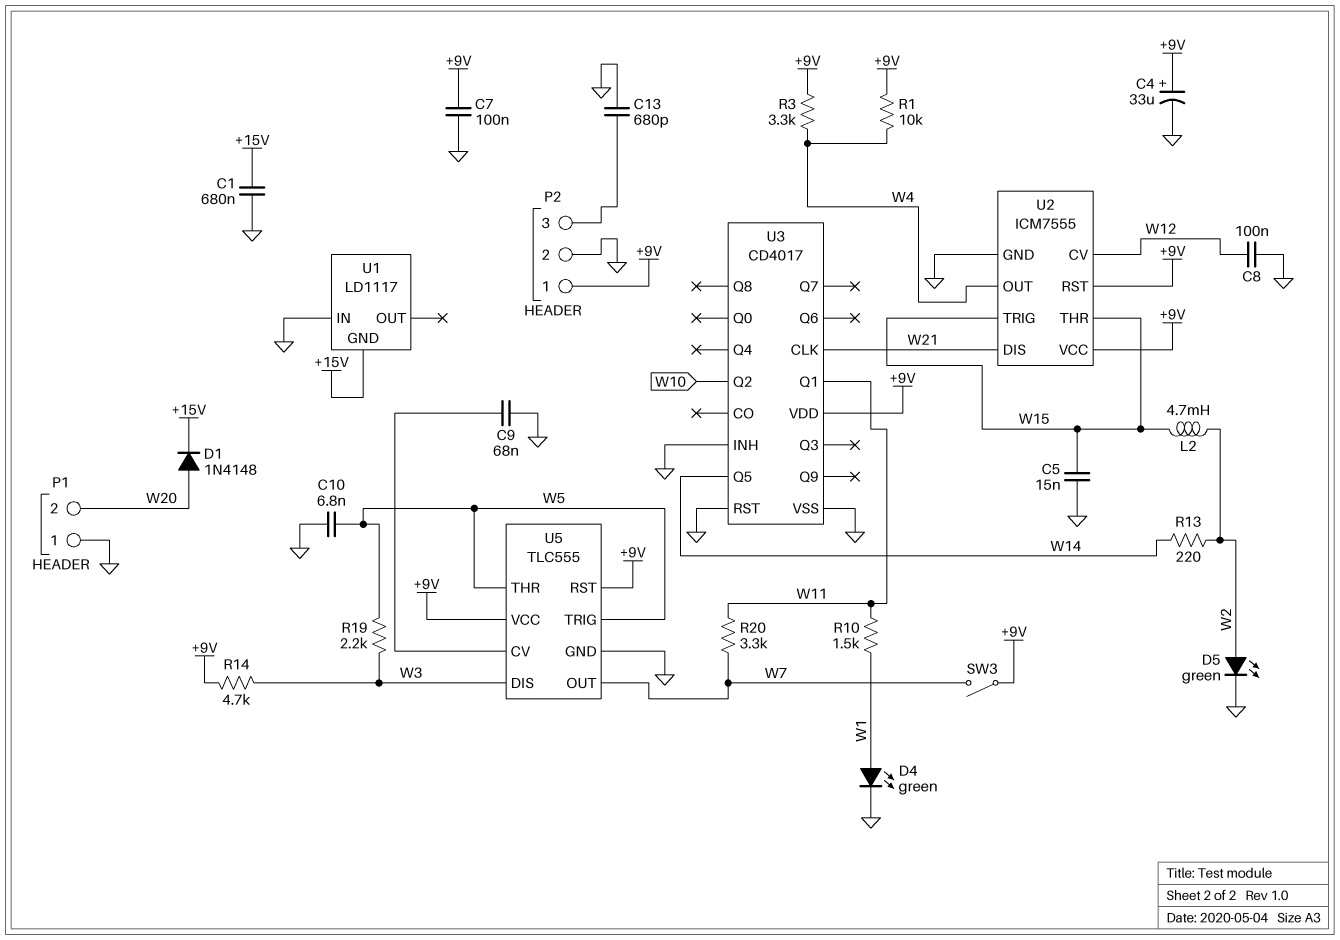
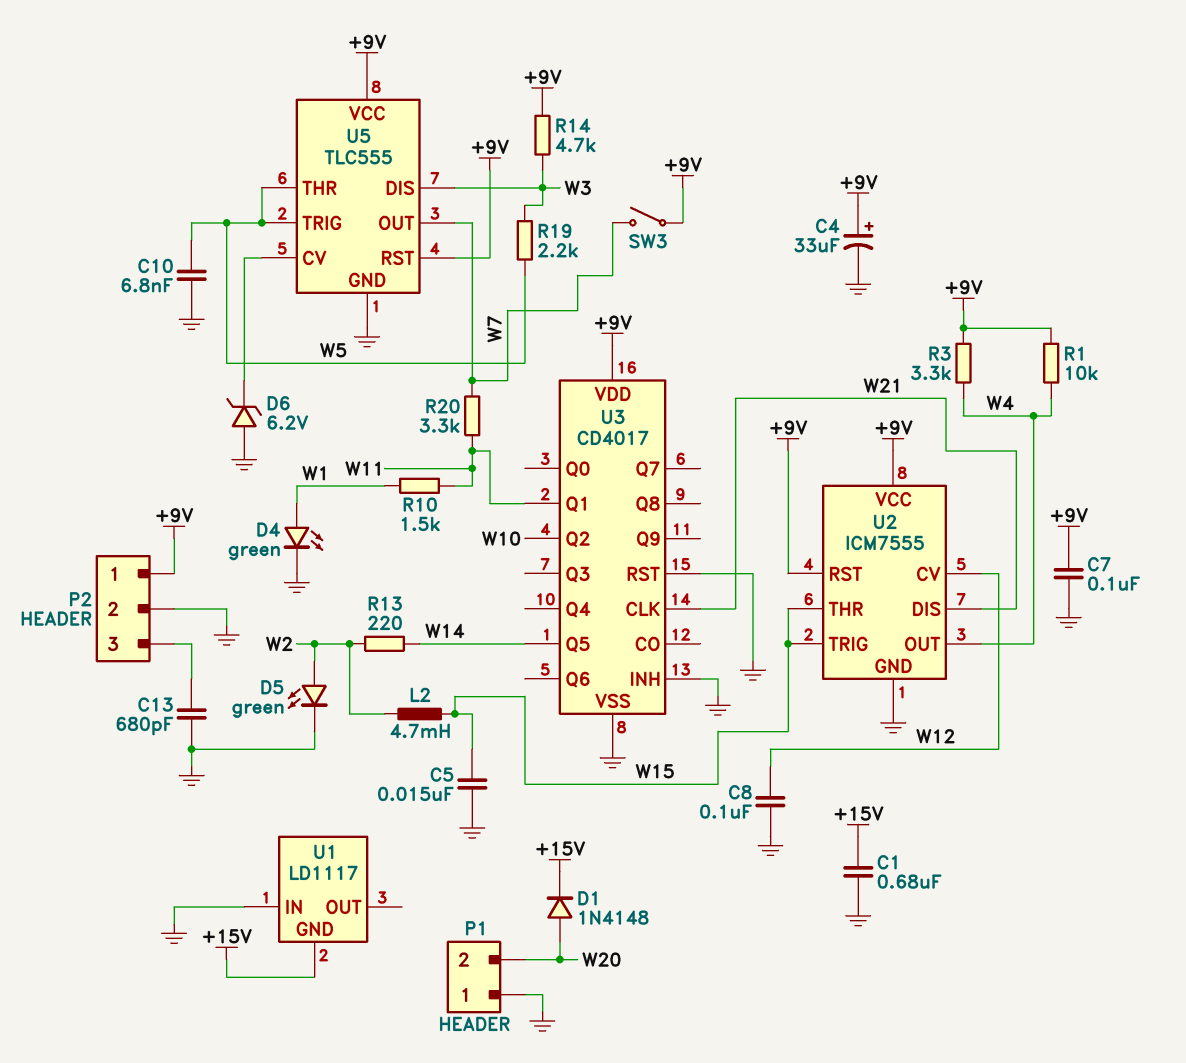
C9: 68nF (GND, U5/CV) -> none
D6: none -> zener 6.2V (A GND, K U5/CV)

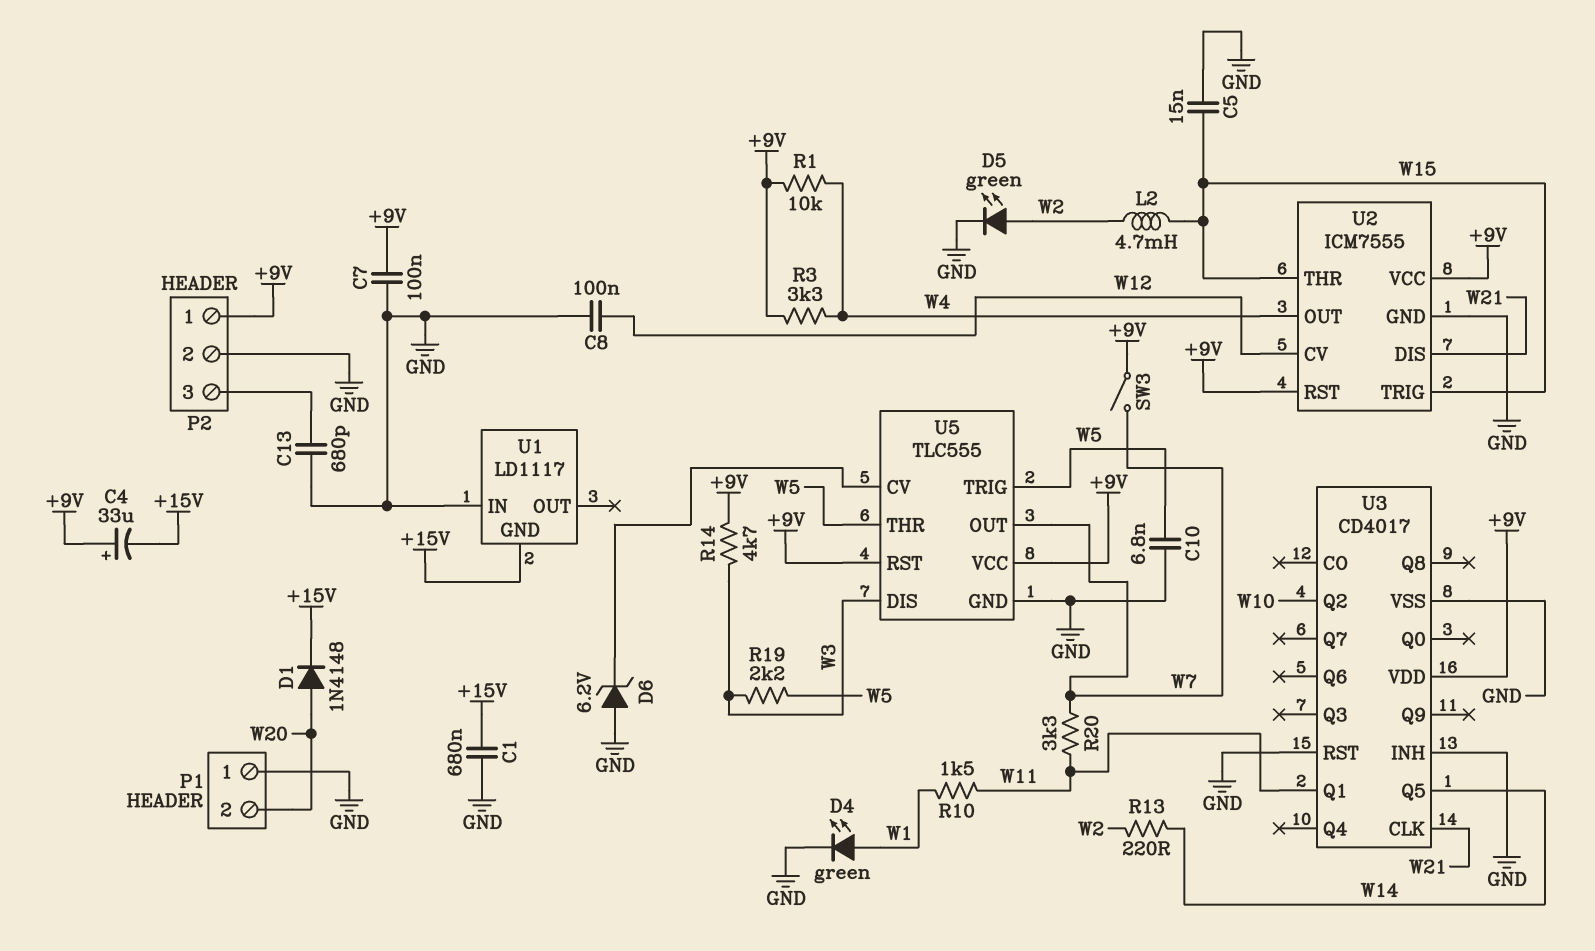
C4: 33uF (plus +9V, minus GND) -> 33uF (plus +9V, minus +15V)

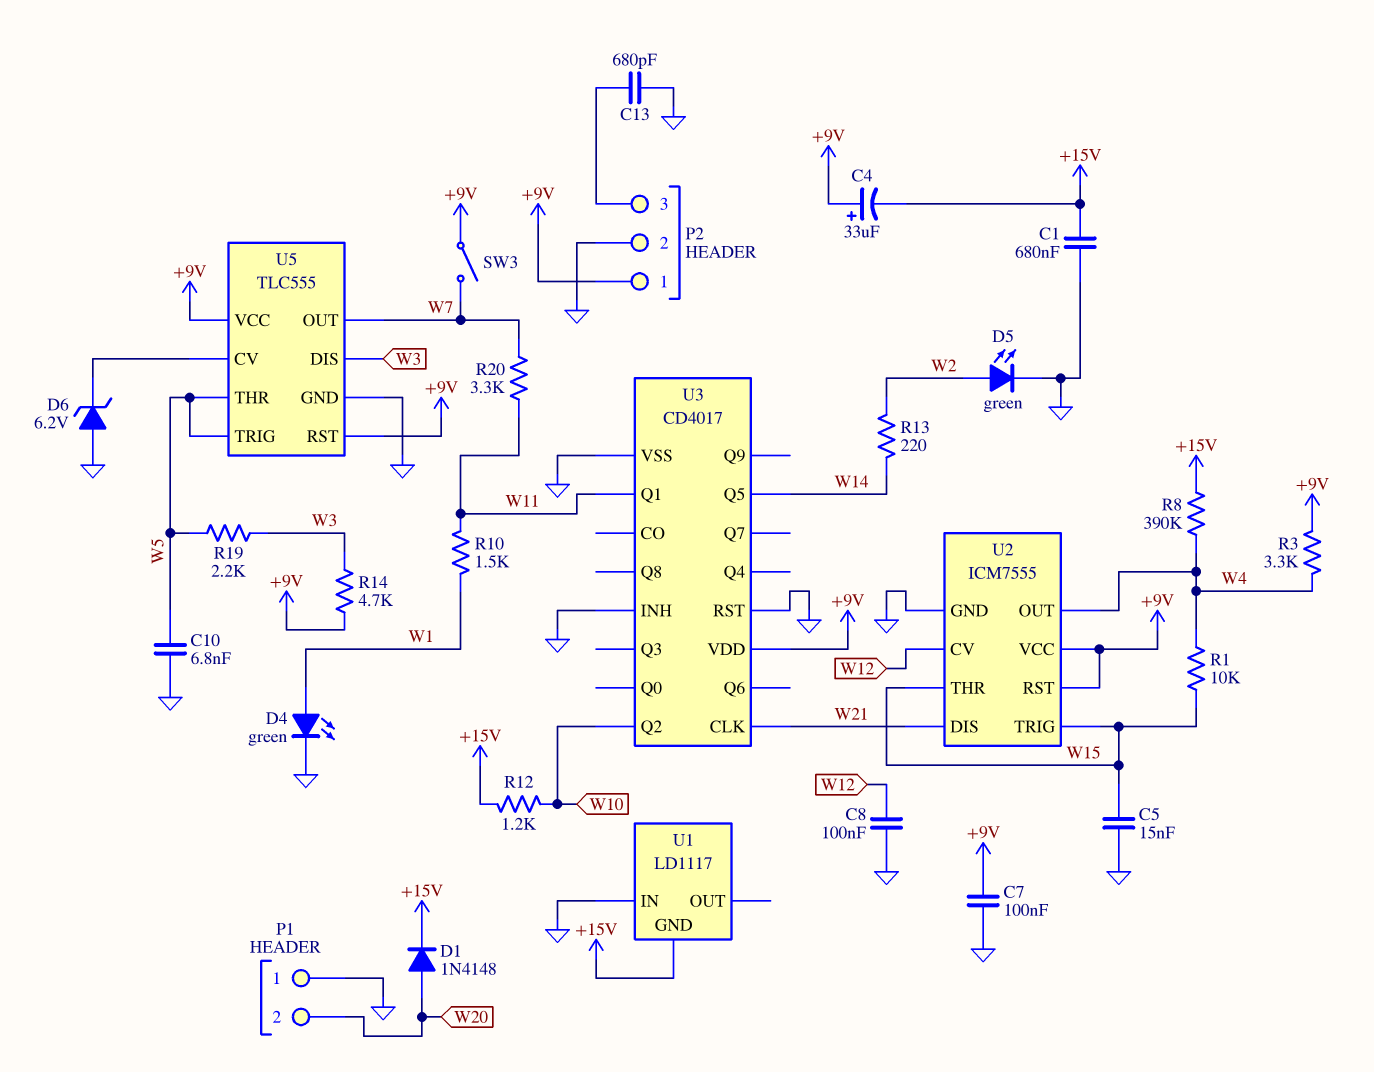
L2: 4.7mH (W2, W15) -> none
R1: 10k (+9V, W4) -> 10k (W4, W15)
R8: none -> 390k (+15V, W4)
R12: none -> 1.2k (+15V, W10)

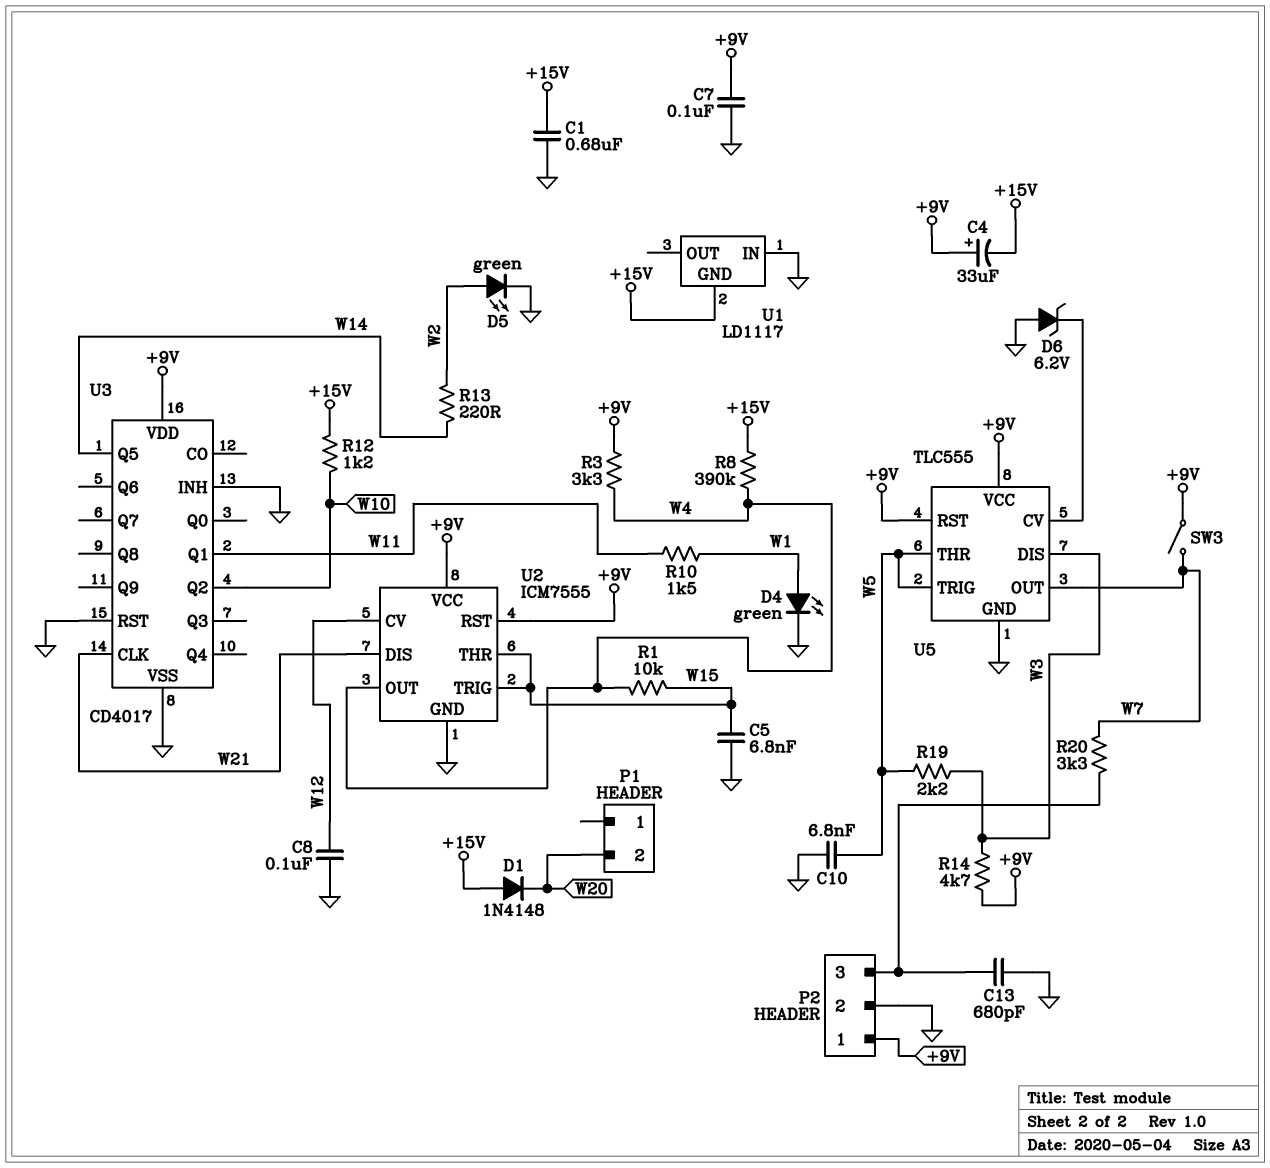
C5: 15nF (GND, W15) -> 6.8nF (GND, W15)
D1: diode 1N4148 (A W20, K +15V) -> diode 1N4148 (A +15V, K W20)
P1 pin 1: GND -> none
R20: 3.3k (W7, W11) -> 3.3k (P2/3, W7)

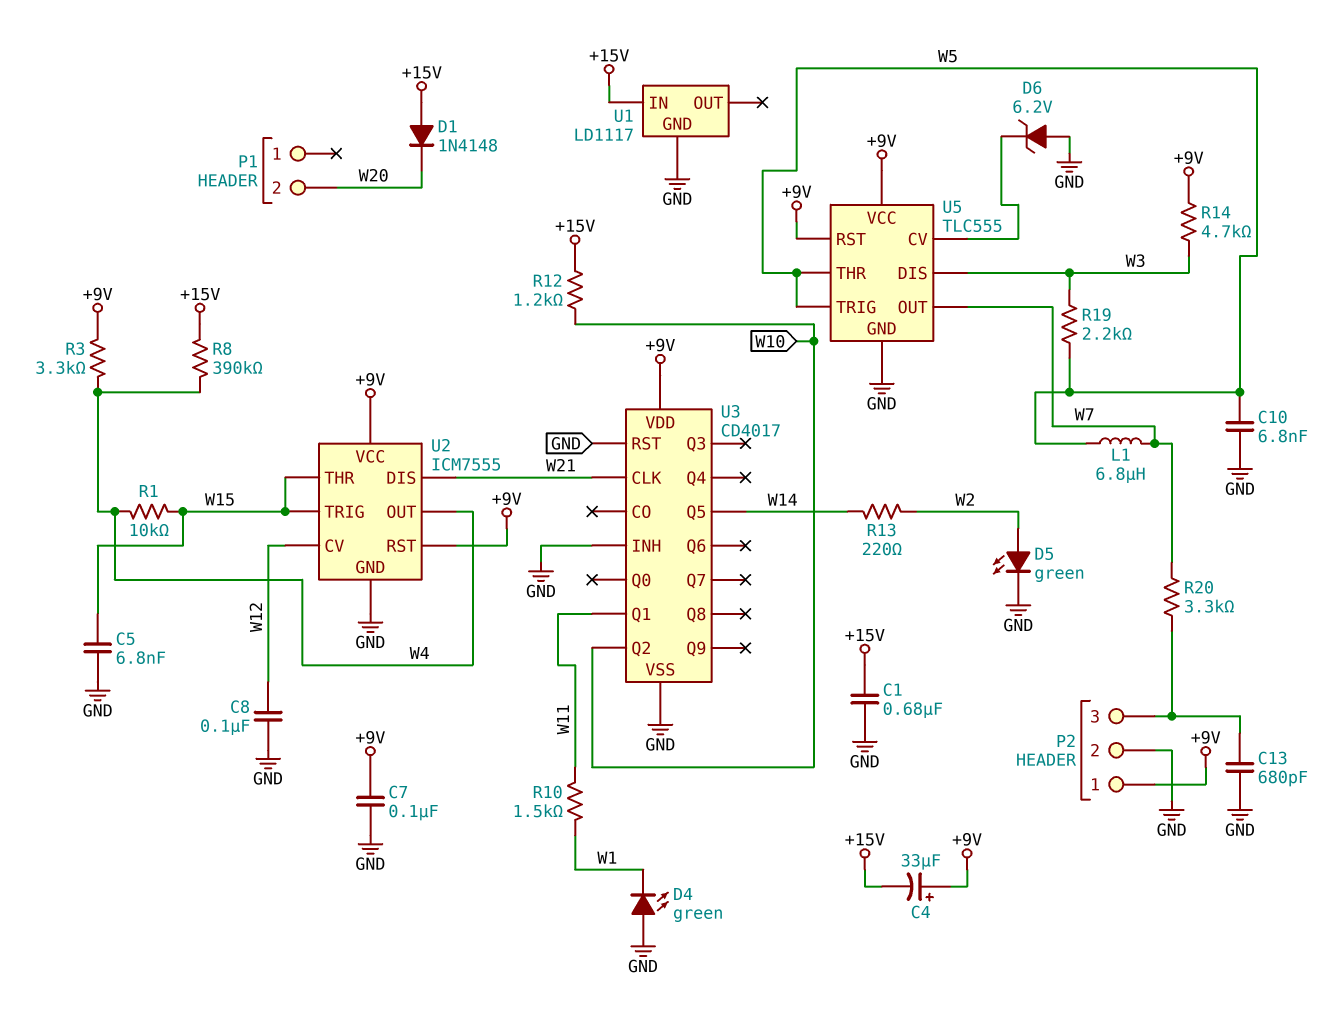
D4: LED green (A W1, K GND) -> LED green (A GND, K W1)
L1: none -> 6.8uH (W5, W7)
SW3: switch (+9V, W7) -> none
U1 pin GND: +15V -> GND
U1 pin IN: GND -> +15V

